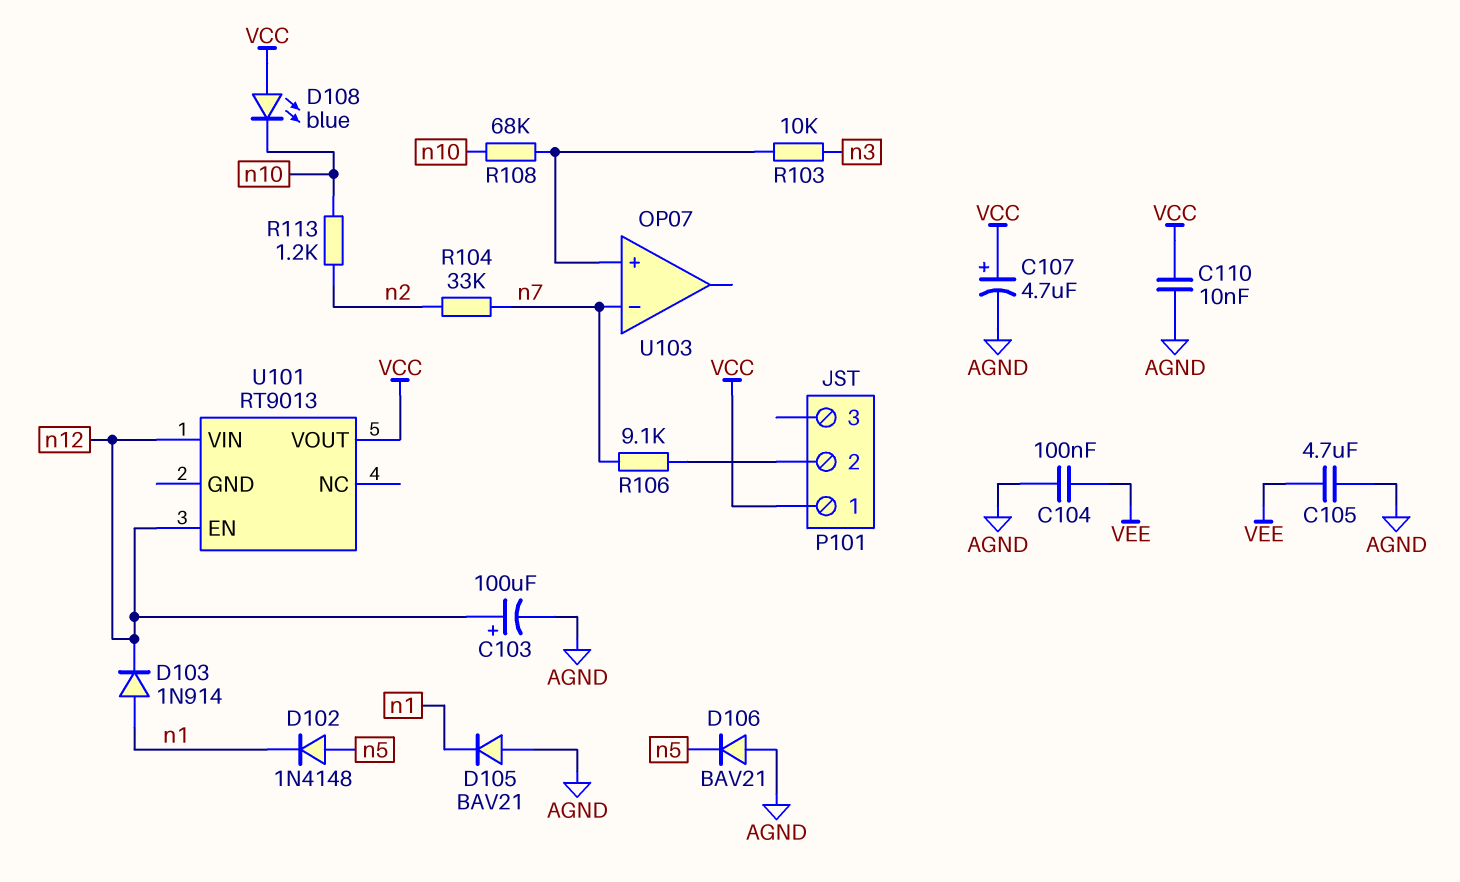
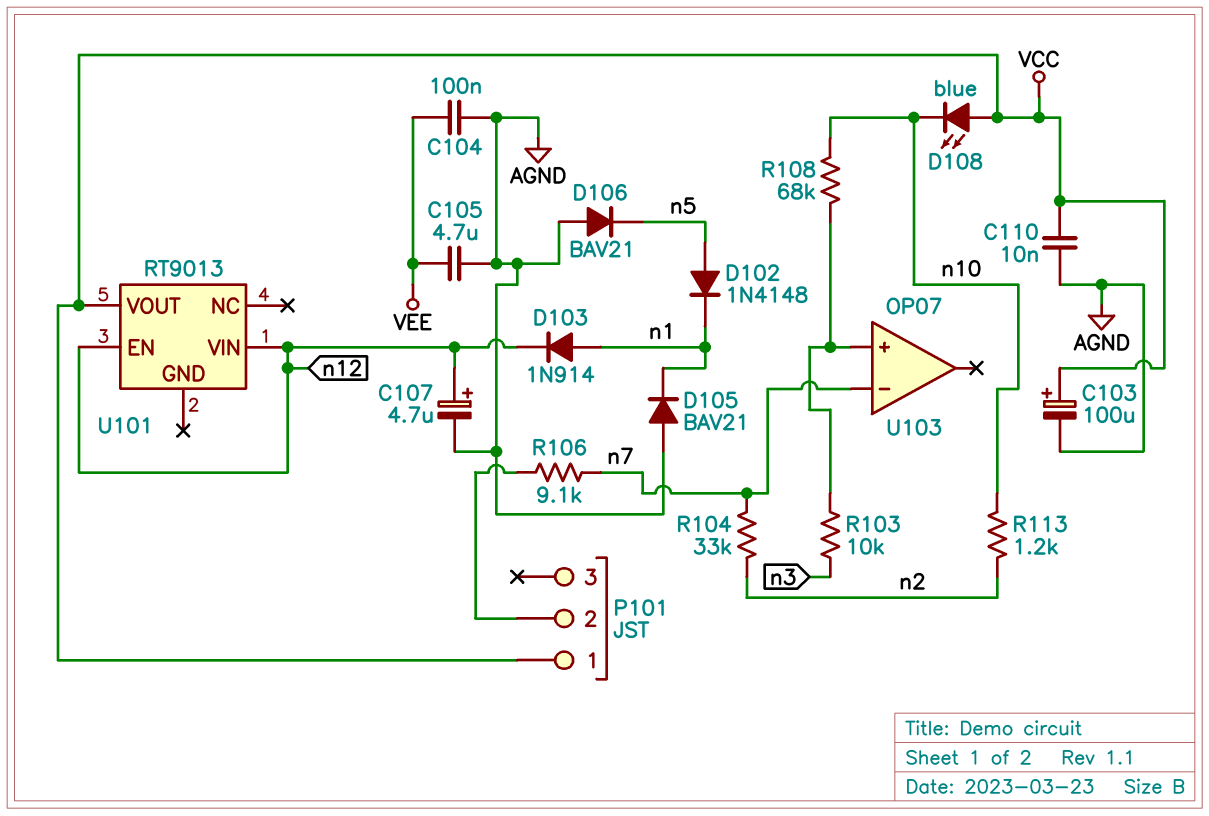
C103: 100uF (plus n12, minus AGND) -> 100uF (plus VCC, minus AGND)
C107: 4.7uF (plus VCC, minus AGND) -> 4.7uF (plus n12, minus AGND)

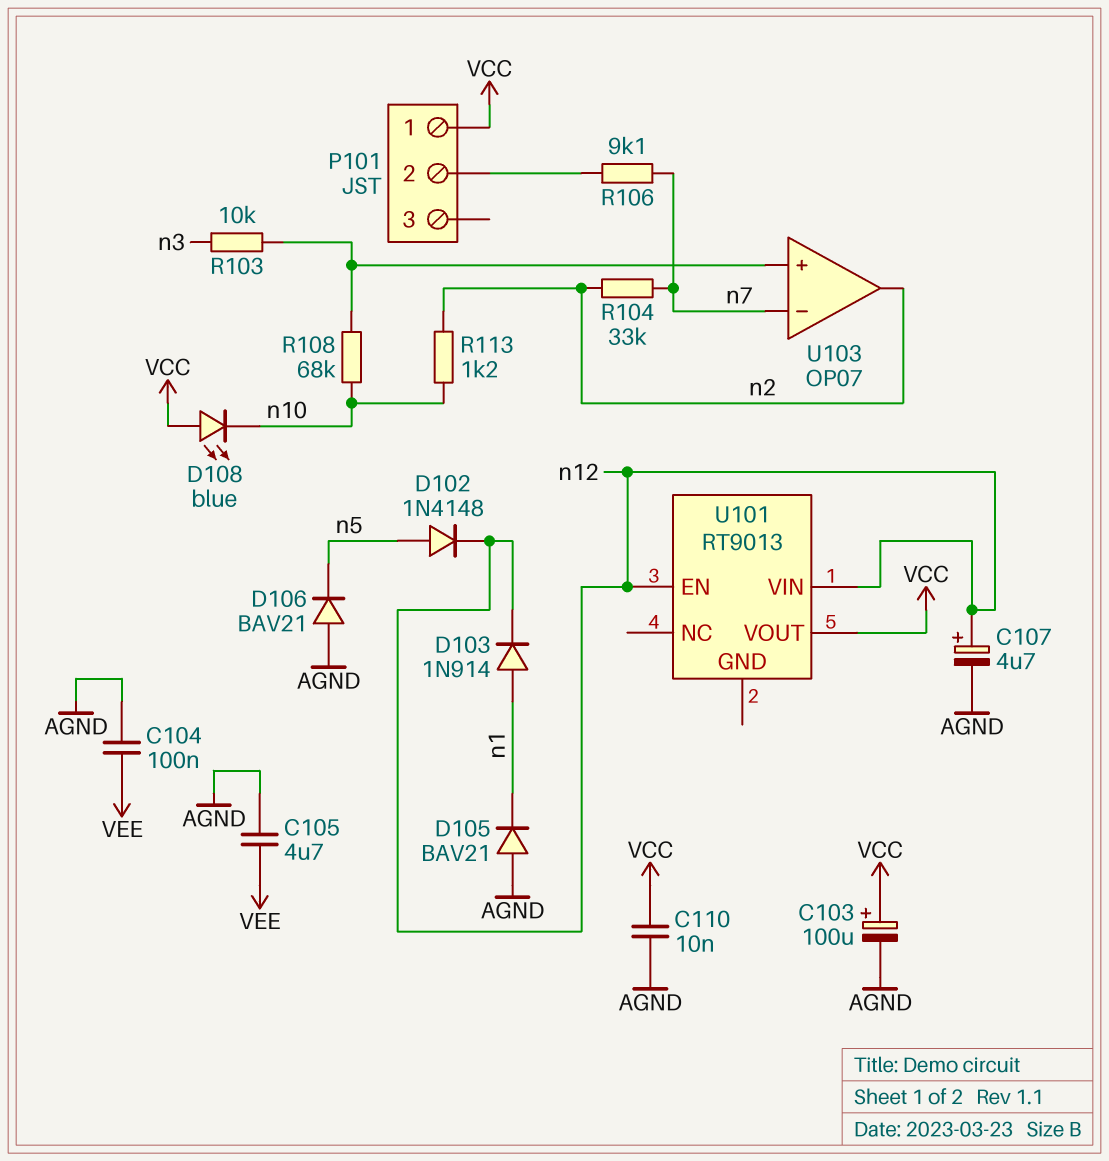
D102: diode 1N4148 (A n5, K n1) -> diode 1N4148 (A n5, K n12)
U103 pin out: none -> n2

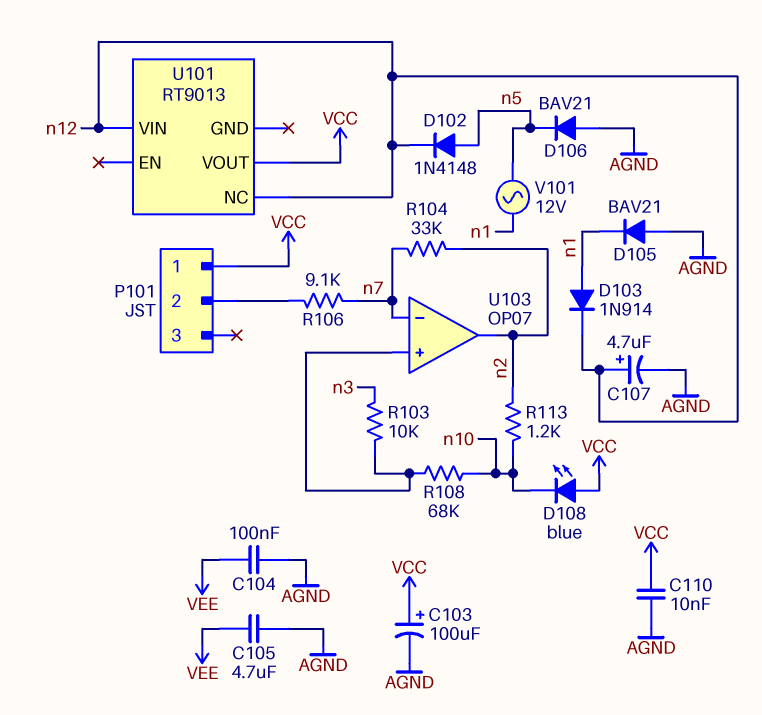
U101 pin EN: n12 -> none
U101 pin NC: none -> n12
V101: none -> AC 12V (n1, n5)

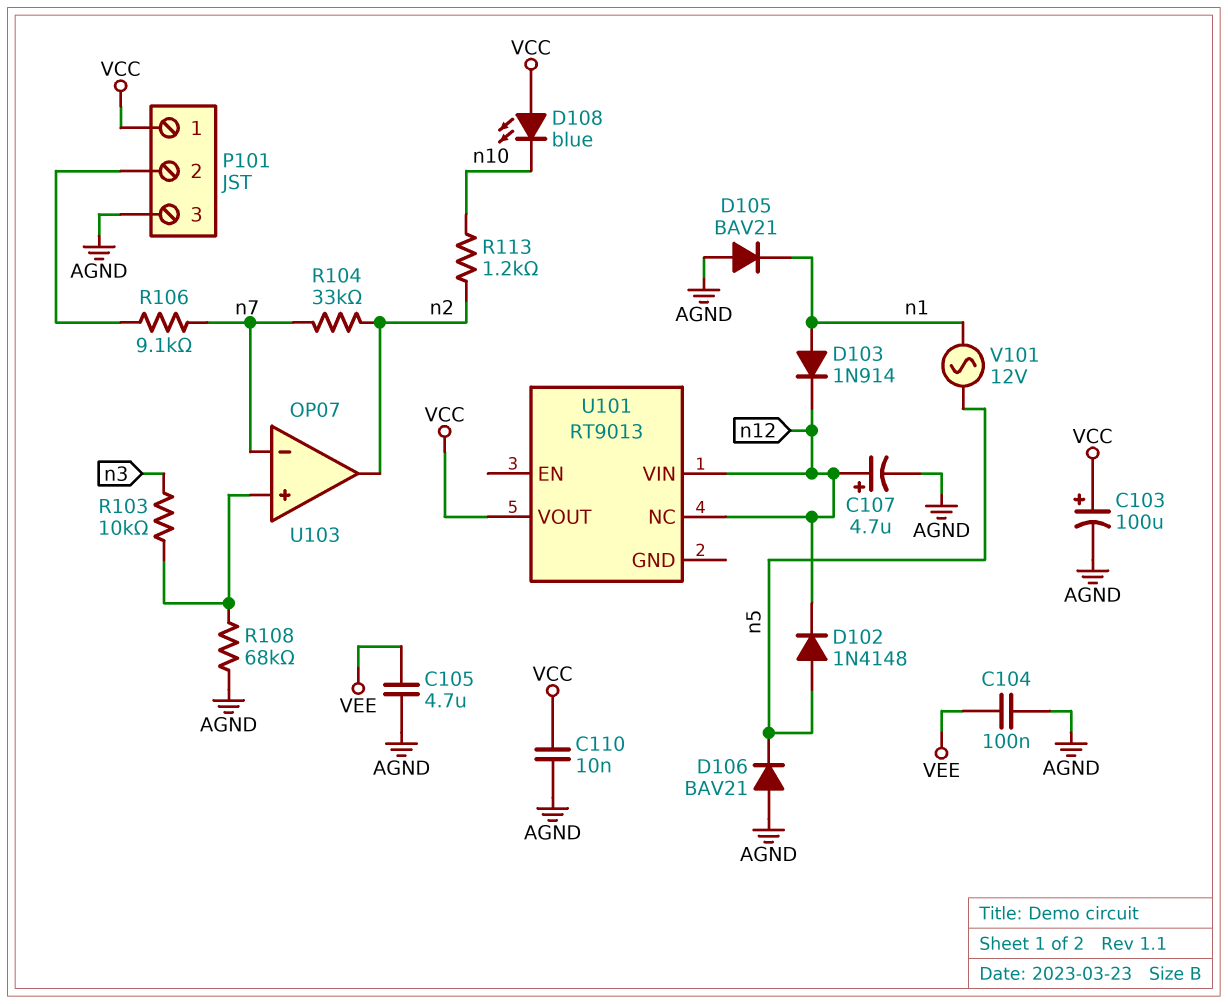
P101 pin 3: none -> AGND
R108: 68k (U103/in+, n10) -> 68k (AGND, U103/in+)

